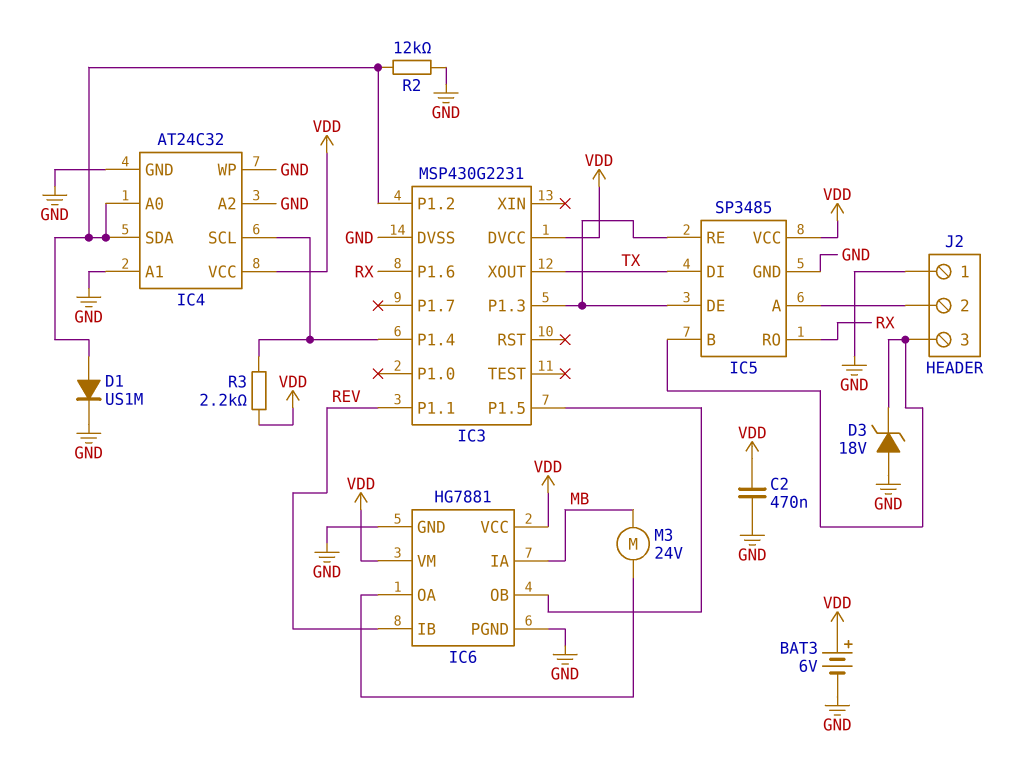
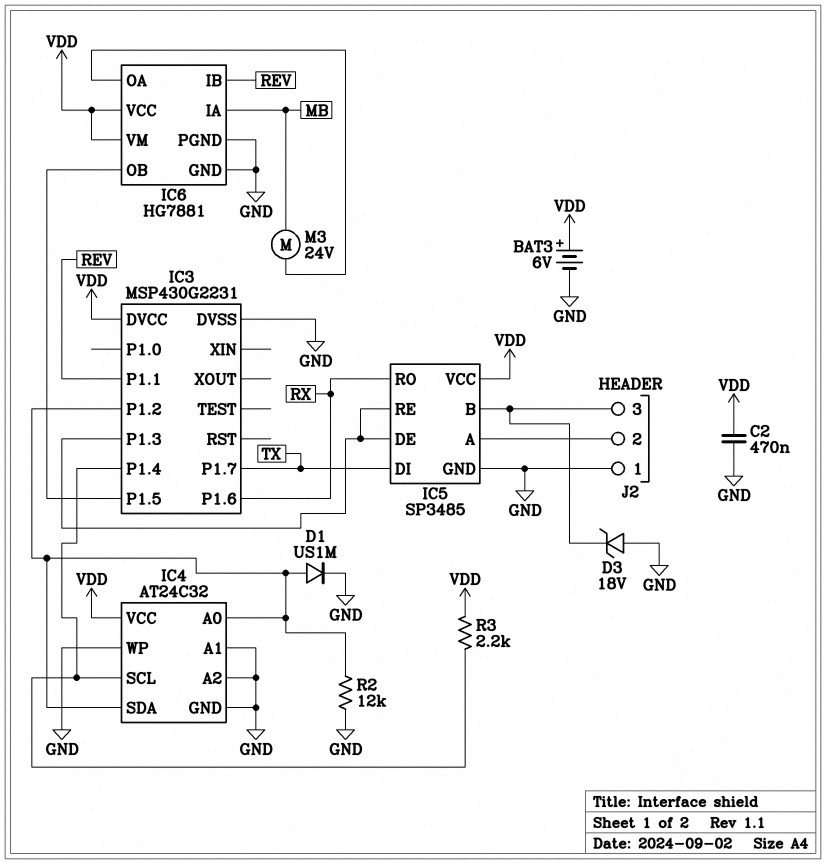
IC3 pin P1.7: none -> TX
IC3 pin XOUT: TX -> none

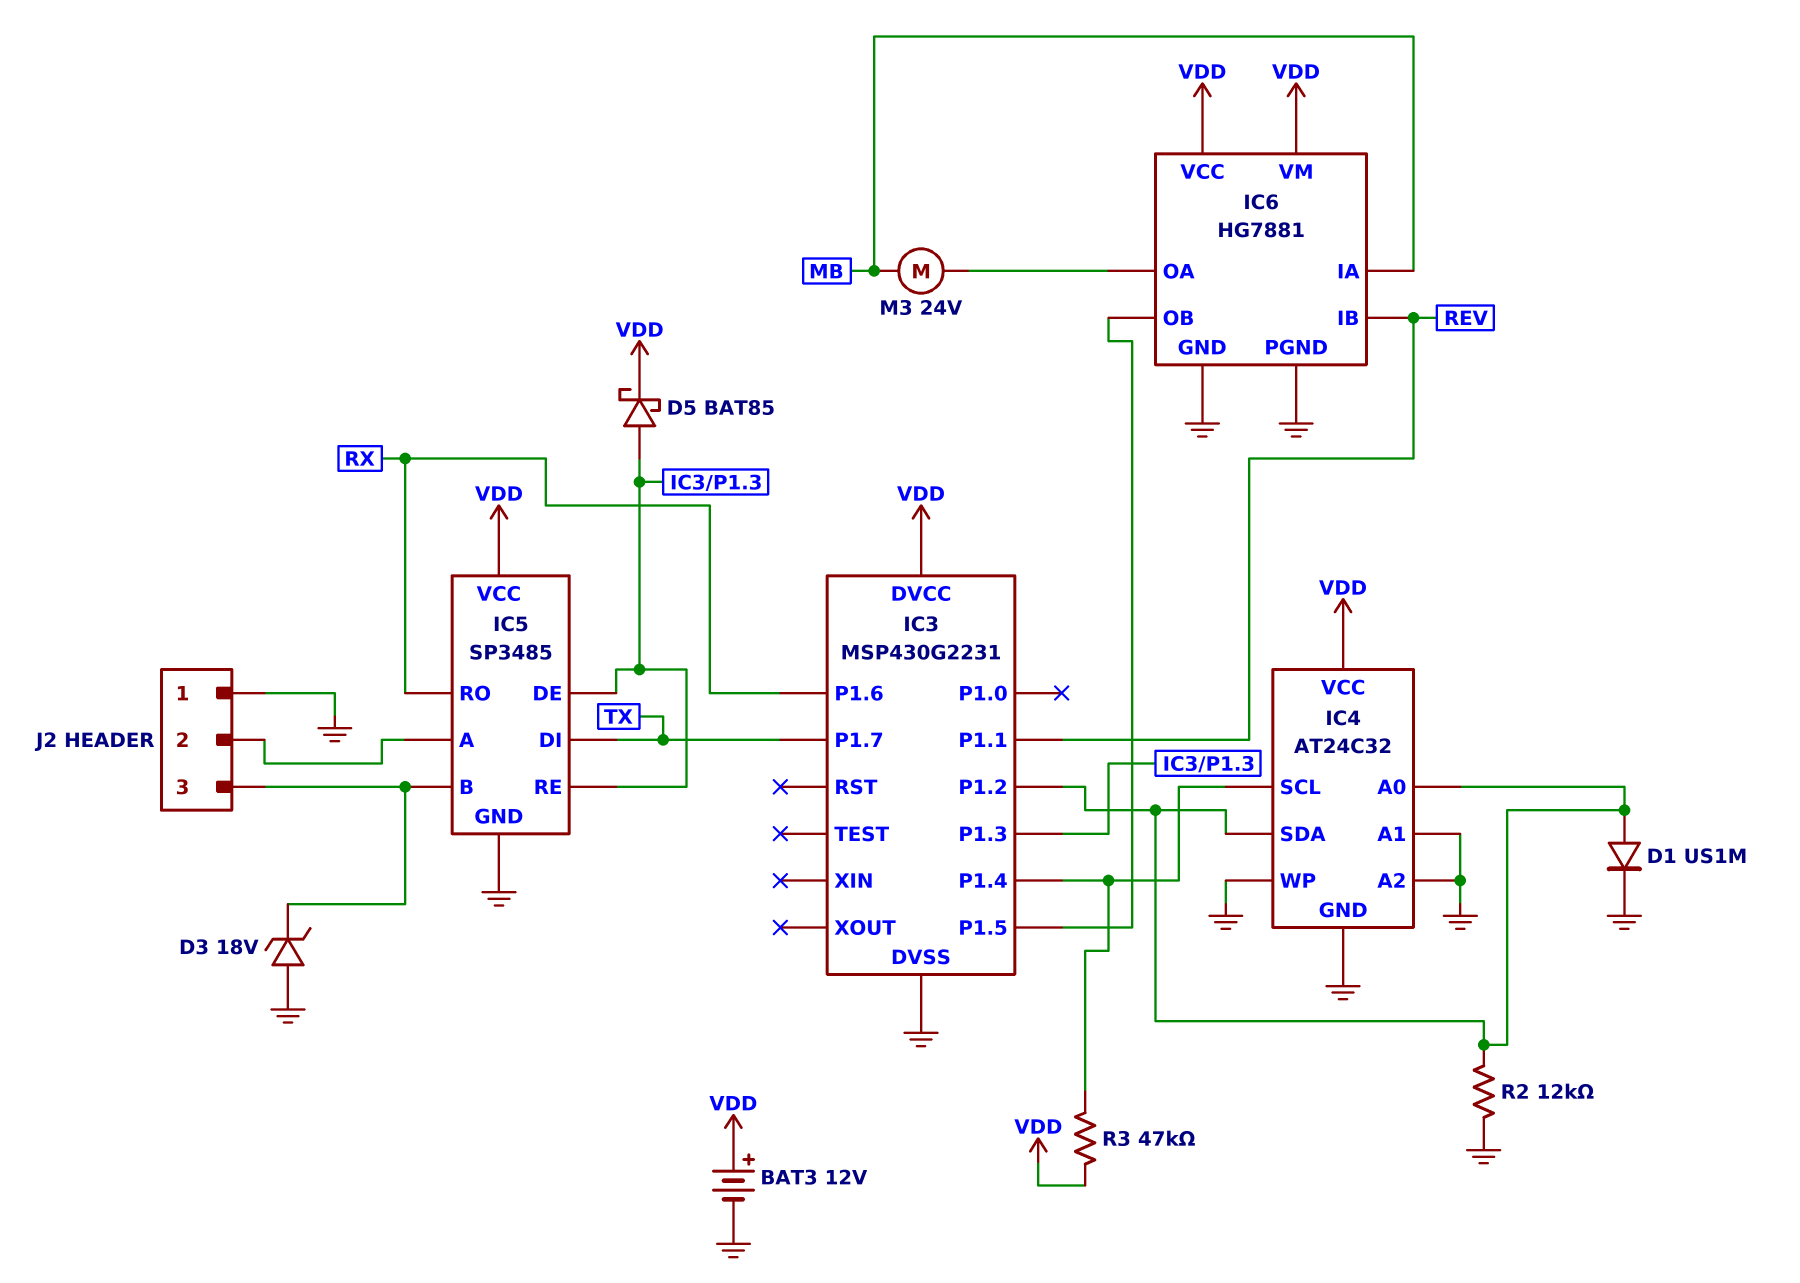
BAT3: 6V (plus VDD, minus GND) -> 12V (plus VDD, minus GND)
C2: 470nF (GND, VDD) -> none
D5: none -> schottky BAT85 (A IC3/P1.3, K VDD)
R3: 2.2k (IC3/P1.4, VDD) -> 47k (IC3/P1.4, VDD)

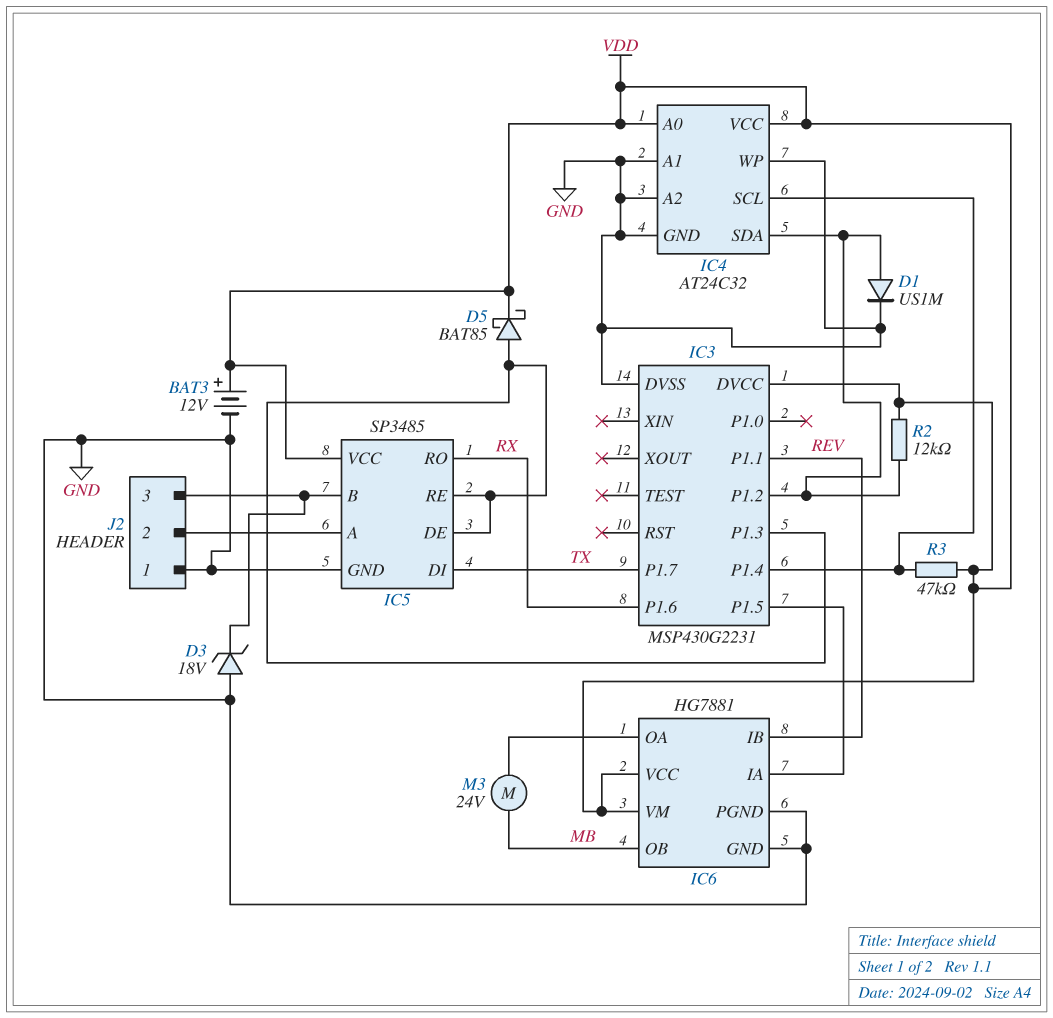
IC4 pin A0: IC3/P1.2 -> VDD
IC6 pin IA: MB -> IC3/P1.5
IC6 pin OB: IC3/P1.5 -> MB
R2: 12k (GND, IC3/P1.2) -> 12k (IC3/P1.2, VDD)

